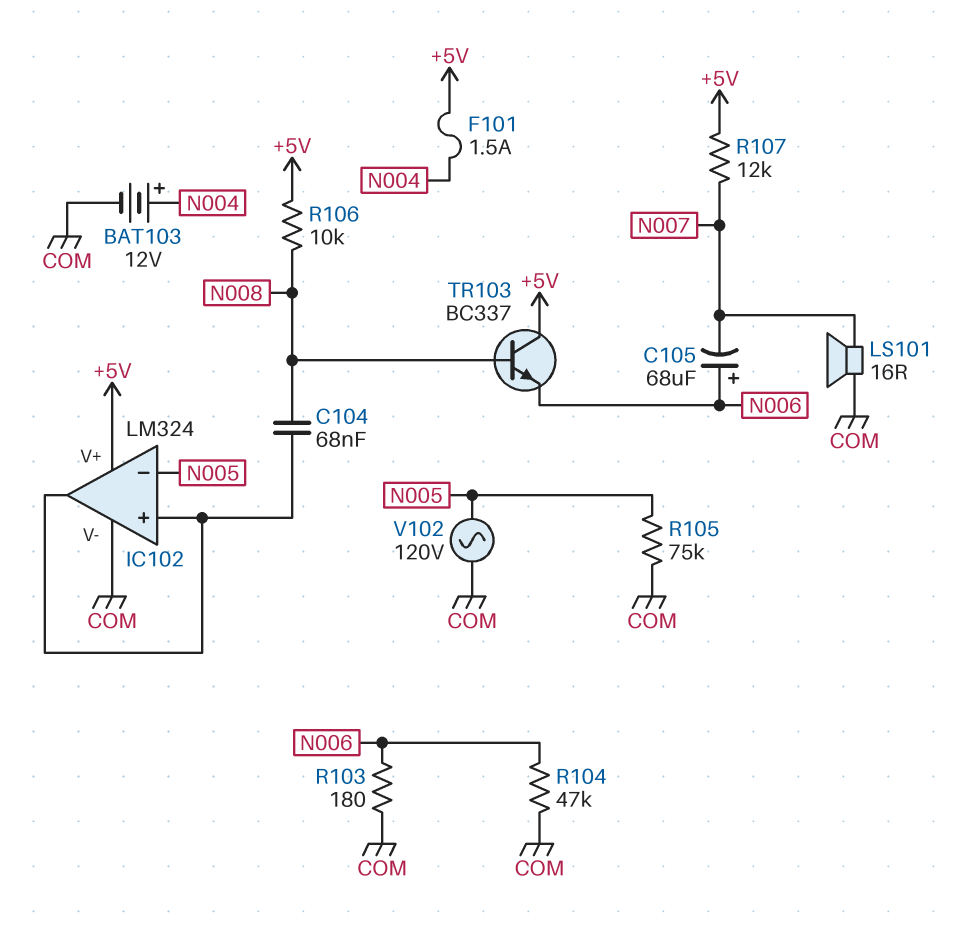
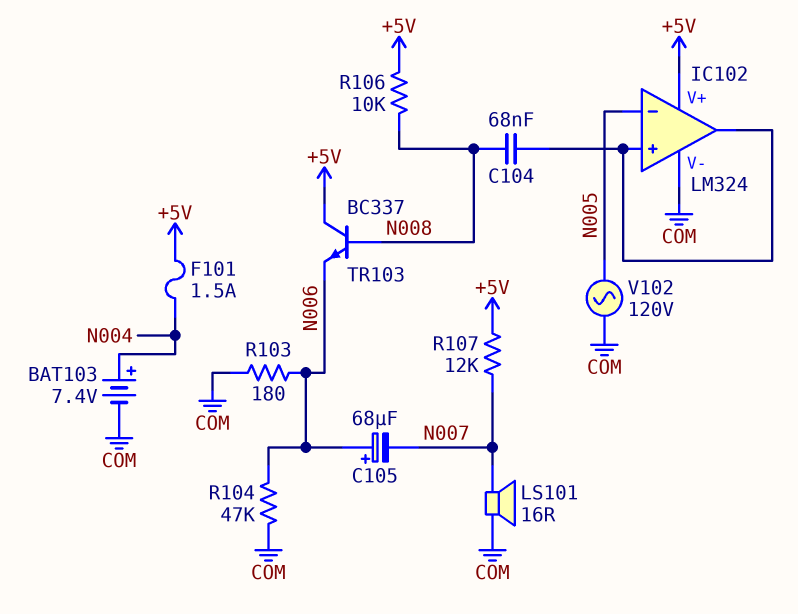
BAT103: 12V (plus N004, minus COM) -> 7.4V (plus N004, minus COM)
R105: 75k (COM, N005) -> none

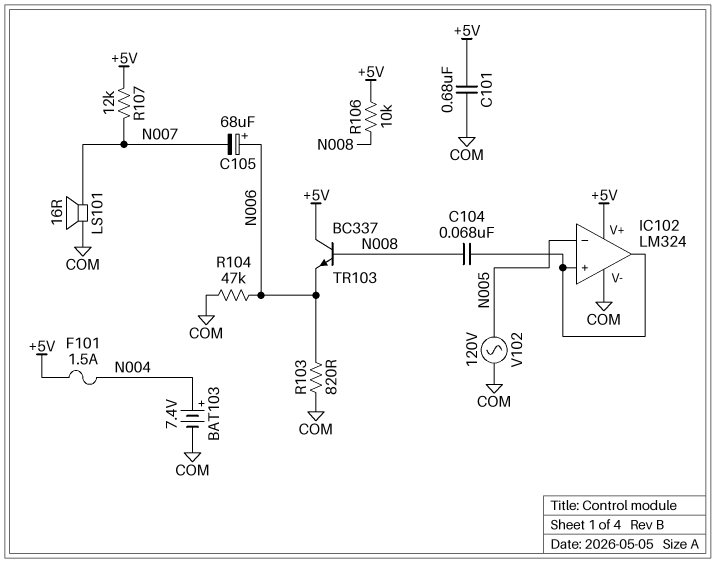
C101: none -> 680nF (+5V, COM)
R103: 180 (COM, N006) -> 820 (COM, N006)

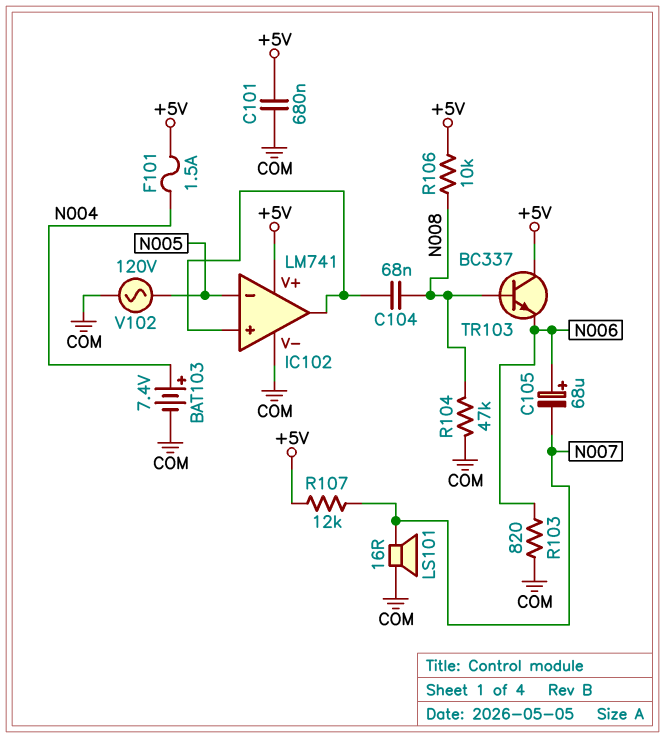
IC102: LM324 -> LM741
R104: 47k (COM, N006) -> 47k (COM, N008)

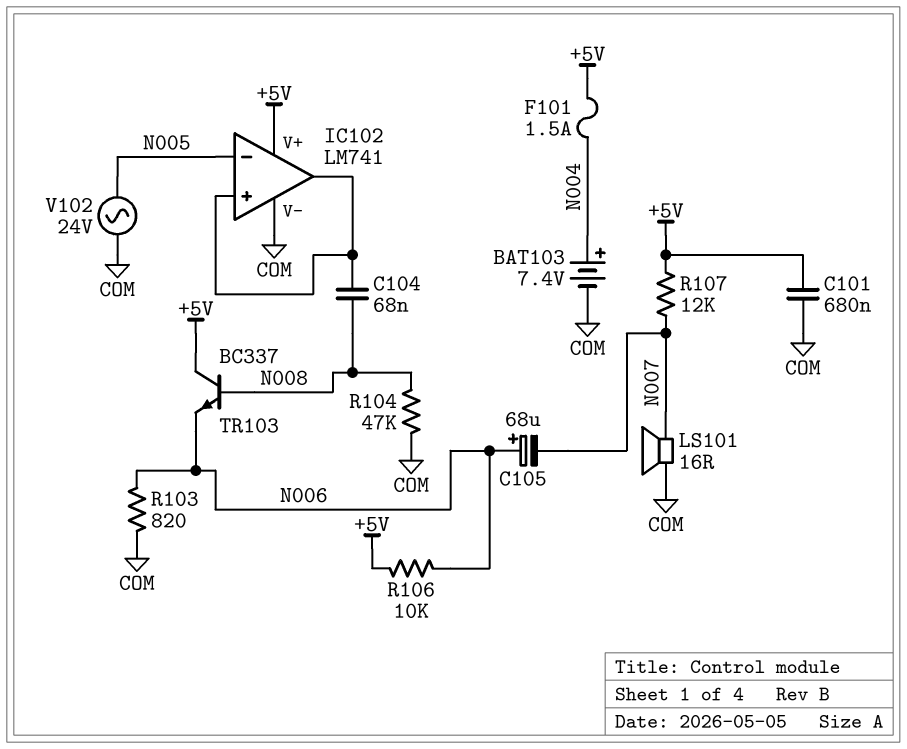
R106: 10k (+5V, N008) -> 10k (+5V, N006)
V102: AC 120V (COM, N005) -> AC 24V (COM, N005)

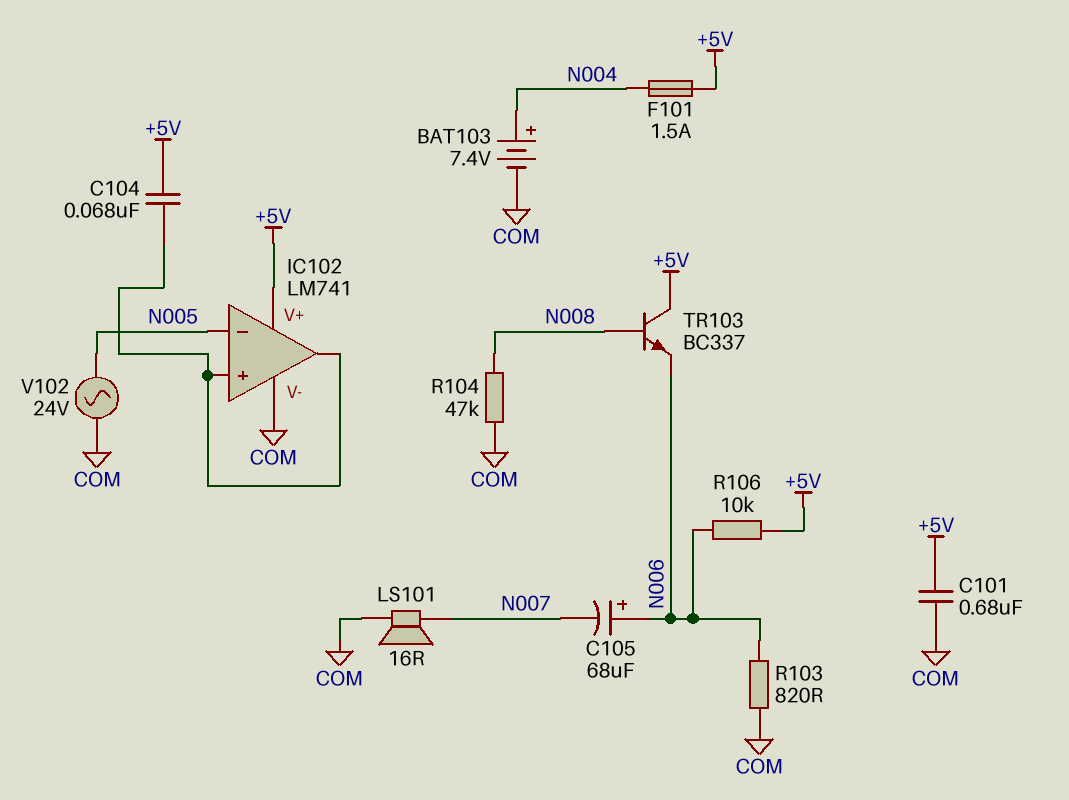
C104: 68nF (IC102/in+, N008) -> 68nF (+5V, IC102/in+)
R107: 12k (+5V, N007) -> none

